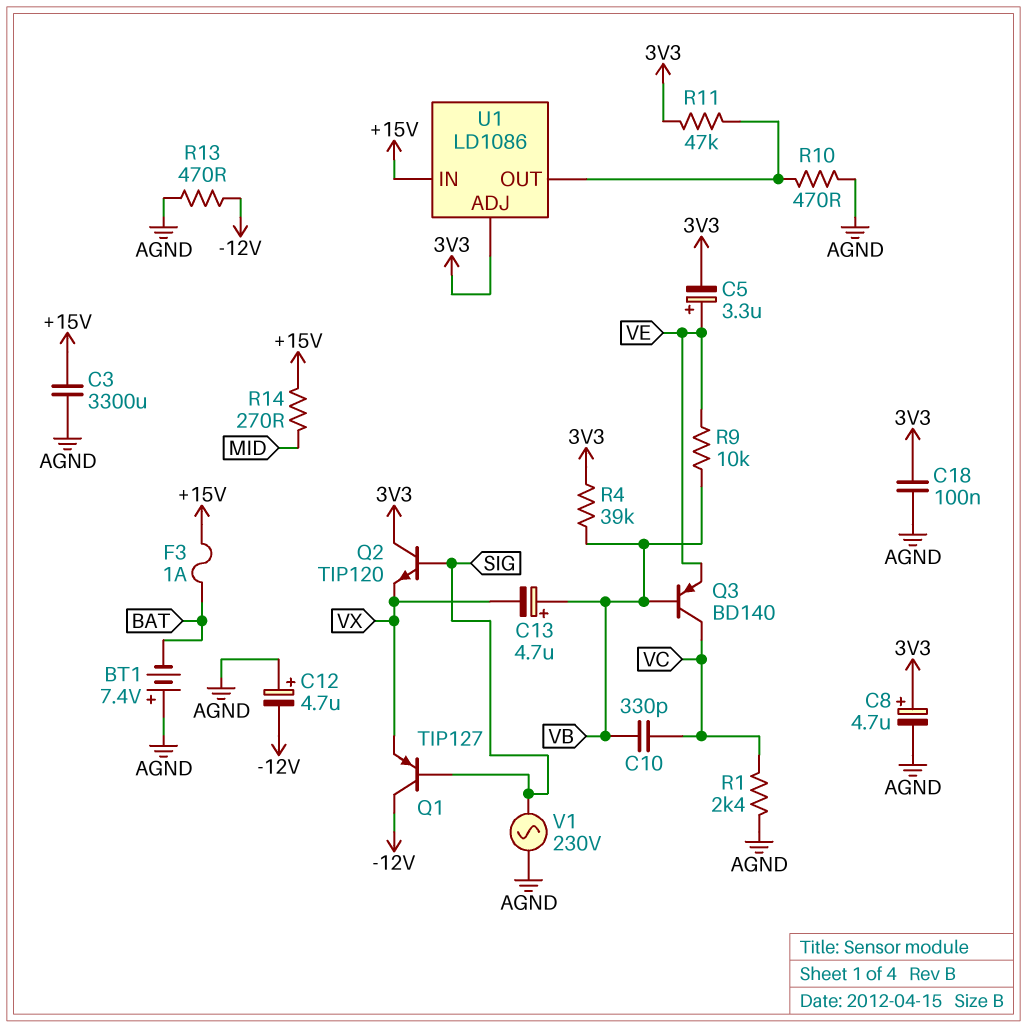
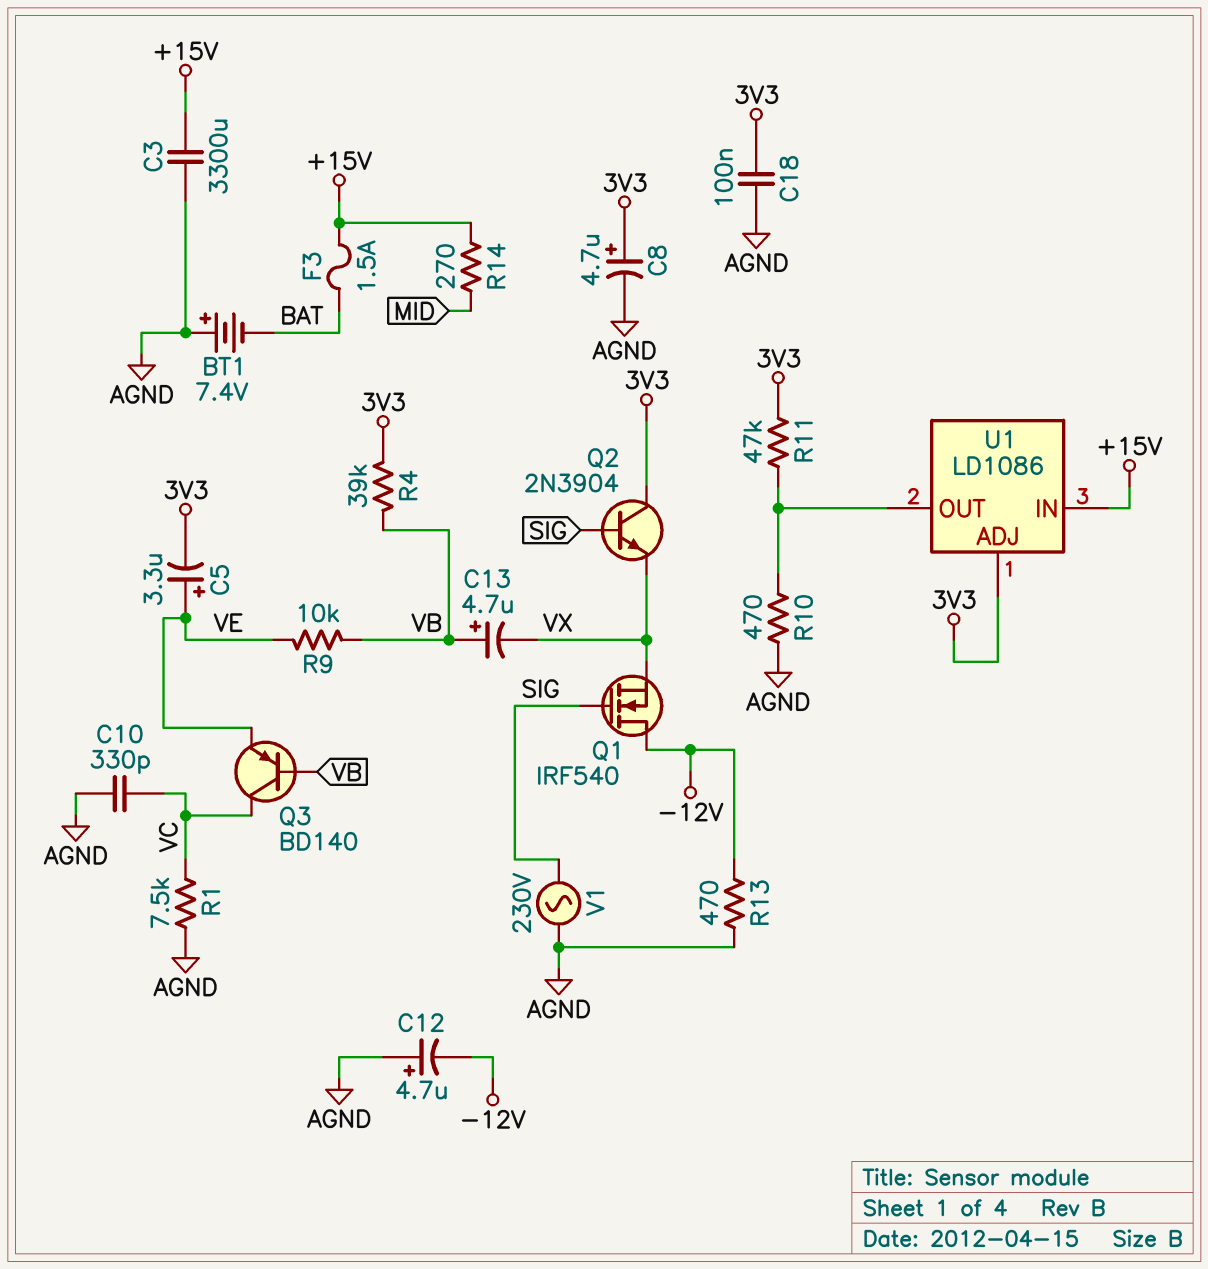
C10: 330pF (VB, VC) -> 330pF (AGND, VC)
F3: 1A (+15V, BAT) -> 1.5A (+15V, BAT)
Q1: PNP TIP127 (B SIG, C -12V, E VX) -> NMOS IRF540 (G SIG, D -12V, S VX)
Q2: NPN TIP120 (B SIG, C 3V3, E VX) -> NPN 2N3904 (B SIG, C 3V3, E VX)
R1: 2.4k (AGND, VC) -> 7.5k (AGND, VC)

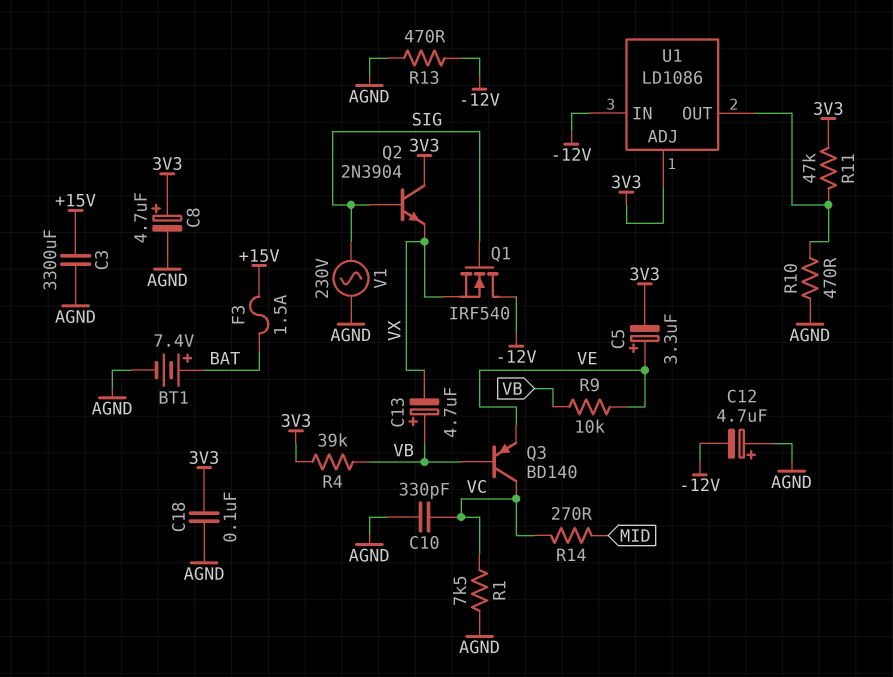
BT1: 7.4V (plus AGND, minus BAT) -> 7.4V (plus BAT, minus AGND)
R14: 270 (+15V, MID) -> 270 (MID, VC)
U1 pin IN: +15V -> -12V

